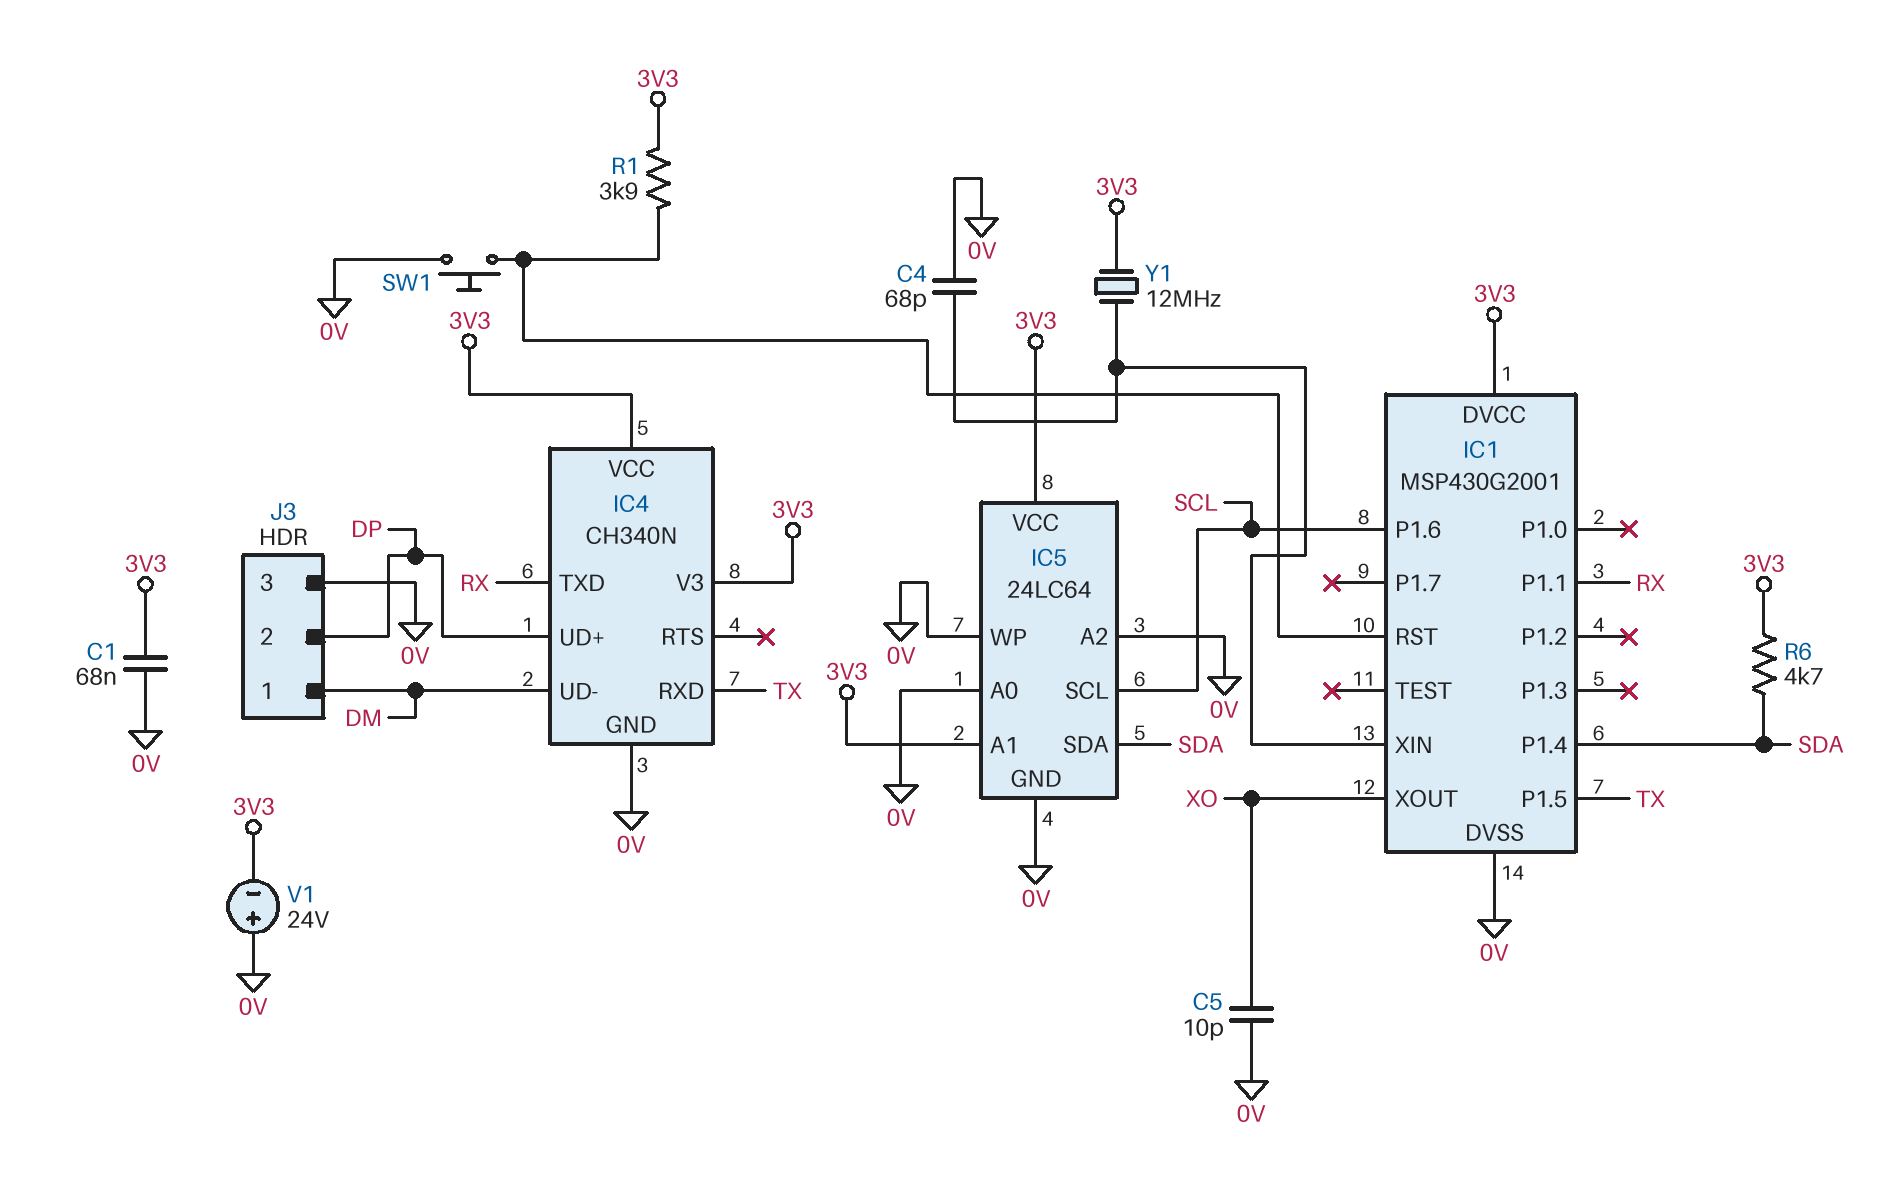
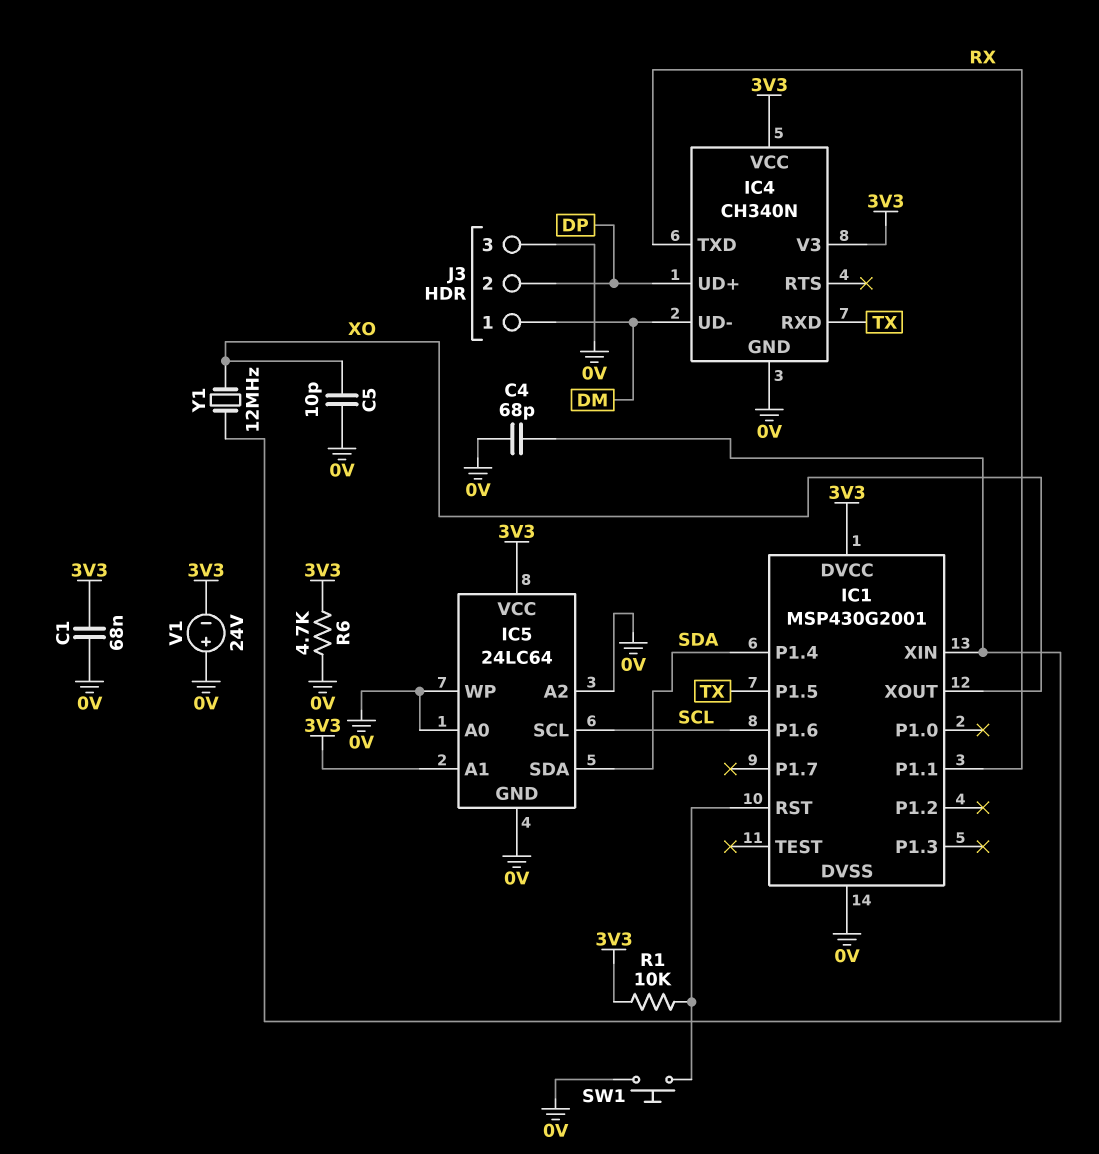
R1: 3.9k (3V3, IC1/RST) -> 10k (3V3, IC1/RST)
R6: 4.7k (3V3, SDA) -> 4.7k (0V, 3V3)
Y1: 12MHz (3V3, IC1/XIN) -> 12MHz (IC1/XIN, XO)

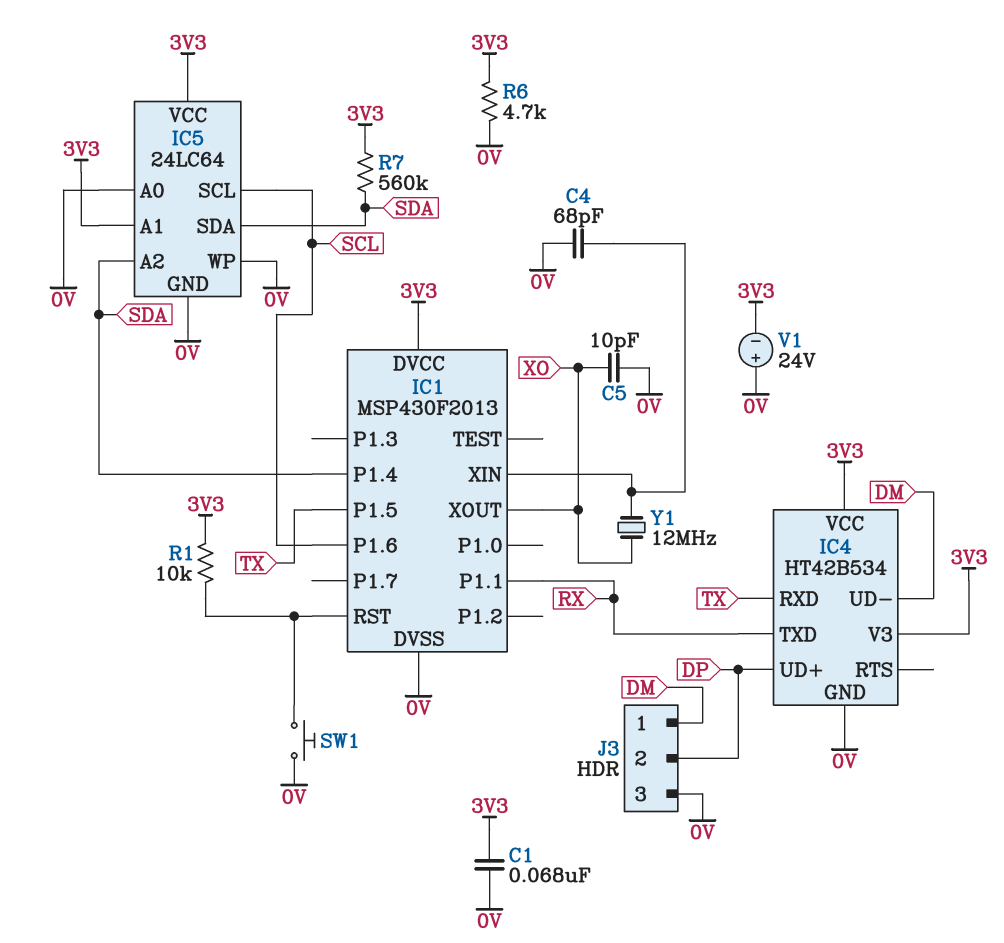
IC1: MSP430G2001 -> MSP430F2013
IC4: CH340N -> HT42B534
IC5 pin A2: 0V -> SDA
R7: none -> 560k (3V3, SDA)

